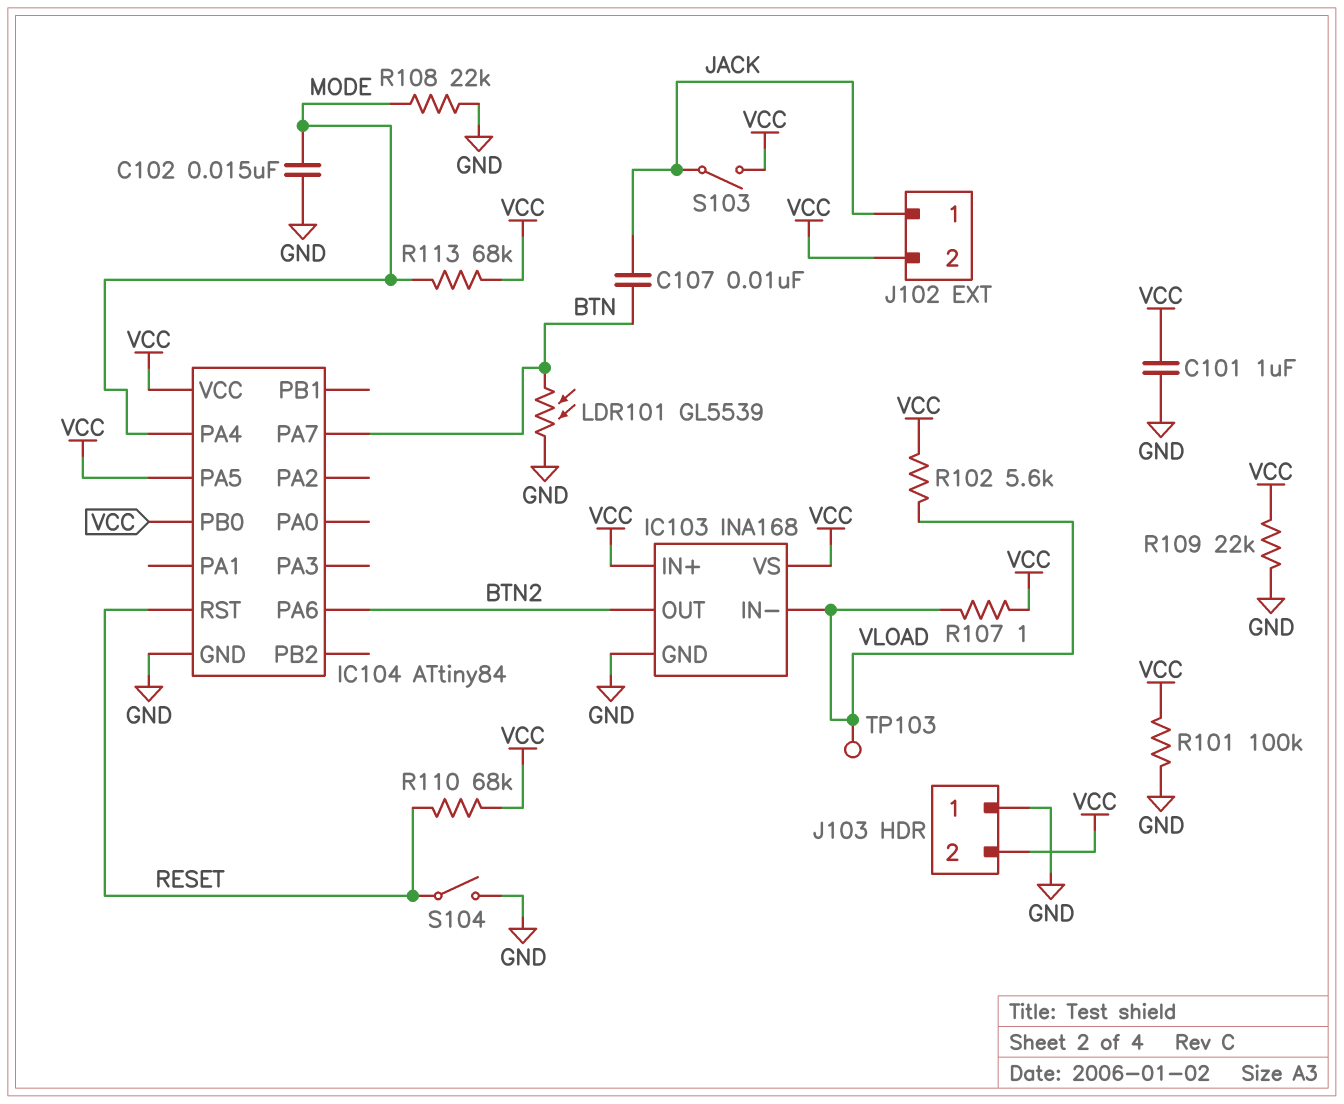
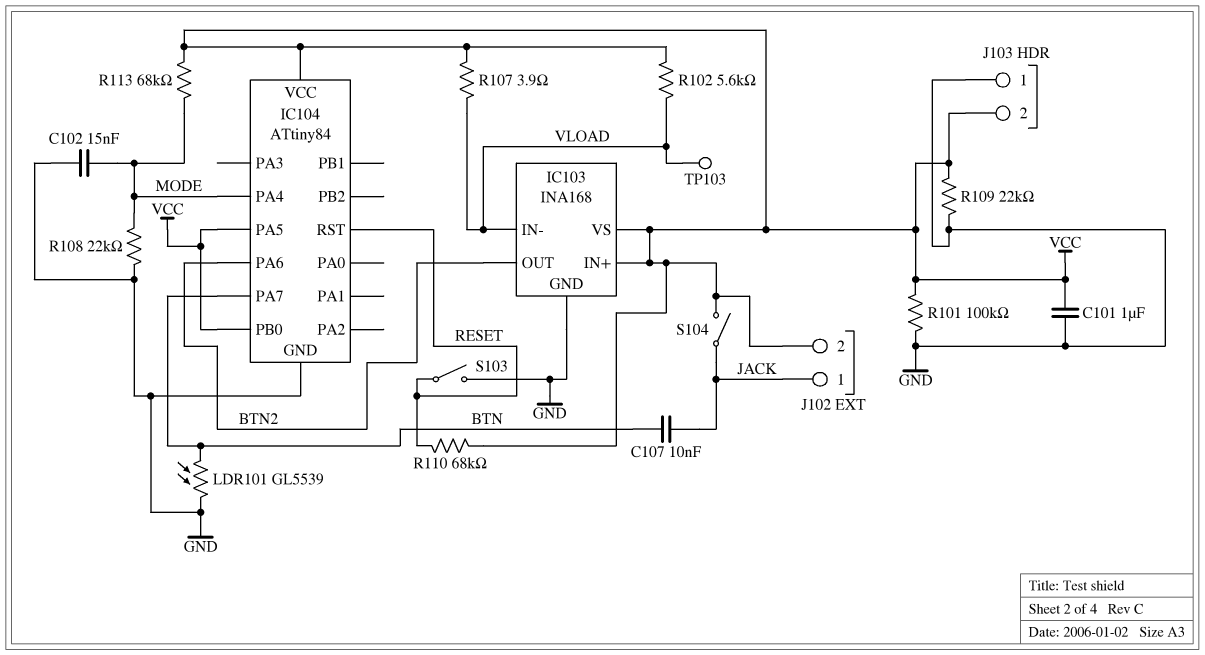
R107: 1 (VCC, VLOAD) -> 3.9 (VCC, VLOAD)
S103: switch (JACK, VCC) -> switch (GND, RESET)
S104: switch (GND, RESET) -> switch (JACK, VCC)

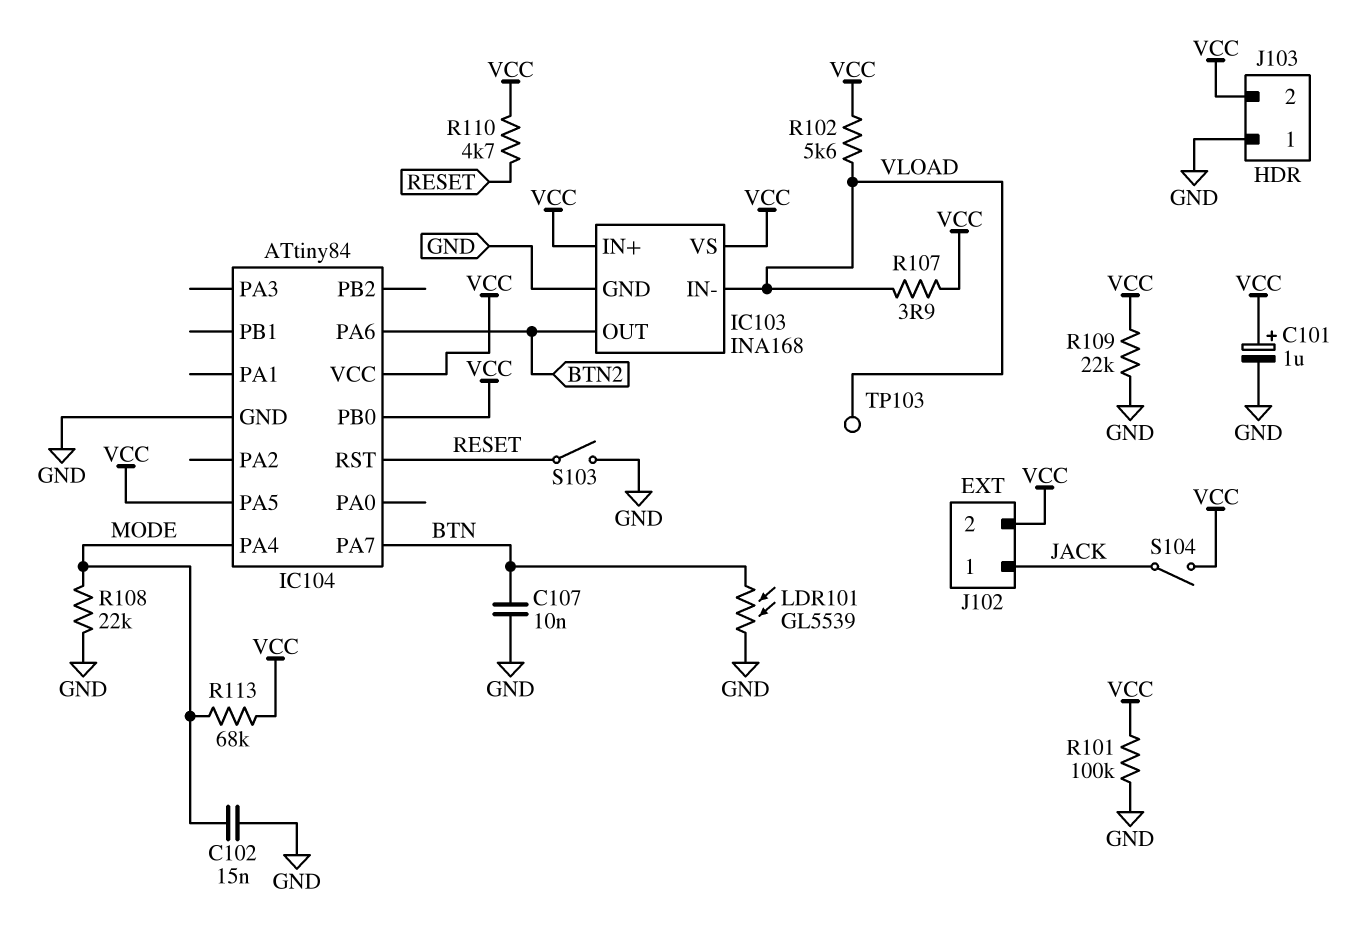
C101: 1uF (GND, VCC) -> 1uF (plus VCC, minus GND)
C107: 10nF (BTN, JACK) -> 10nF (BTN, GND)
R110: 68k (RESET, VCC) -> 4.7k (RESET, VCC)

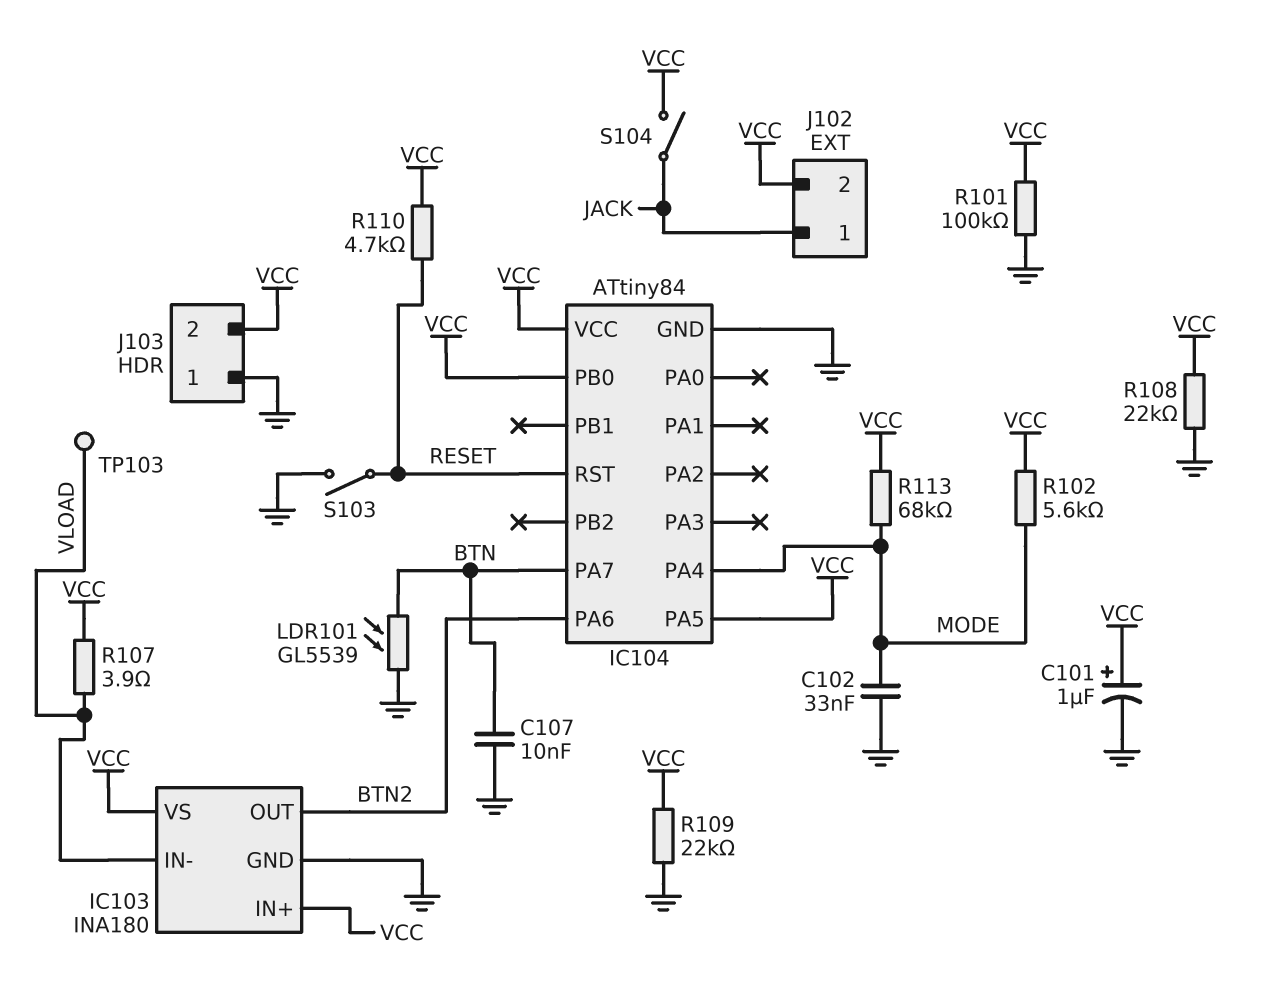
C102: 15nF (GND, MODE) -> 33nF (GND, MODE)
IC103: INA168 -> INA180
R102: 5.6k (VCC, VLOAD) -> 5.6k (MODE, VCC)
R108: 22k (GND, MODE) -> 22k (GND, VCC)

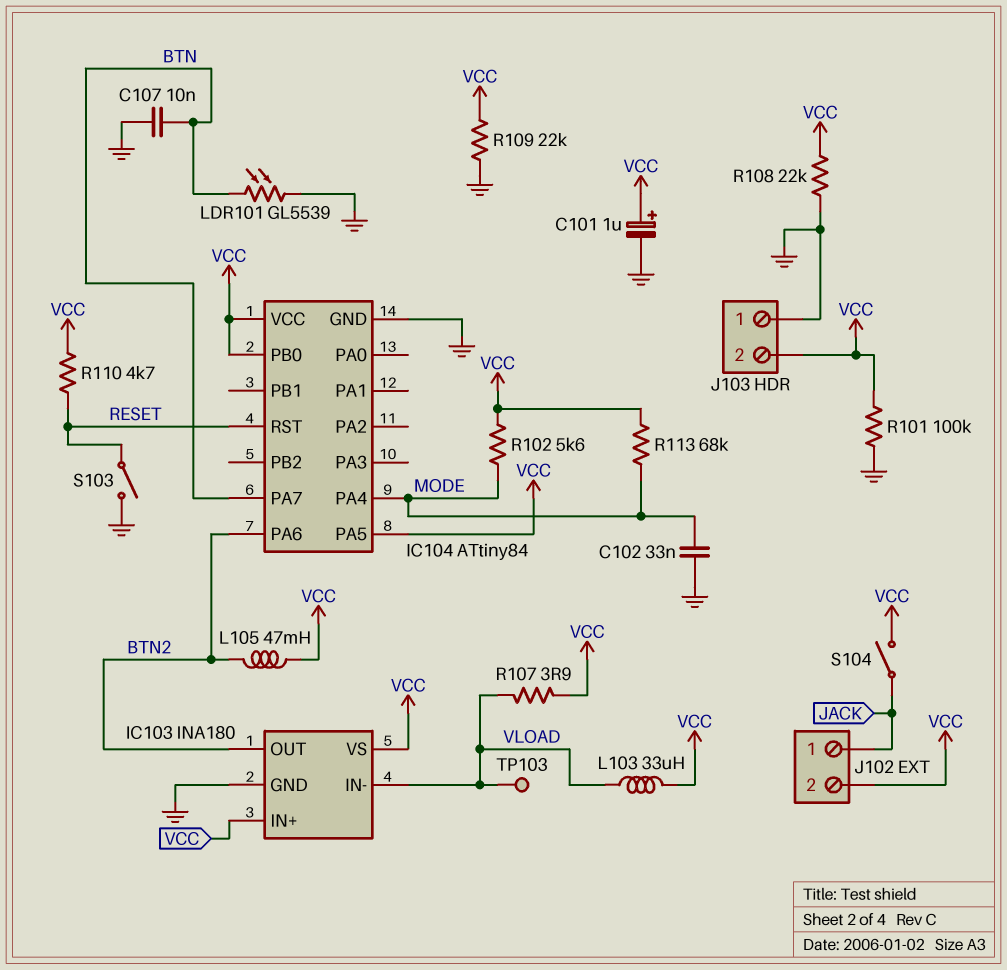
L103: none -> 33uH (VCC, VLOAD)
L105: none -> 47mH (BTN2, VCC)

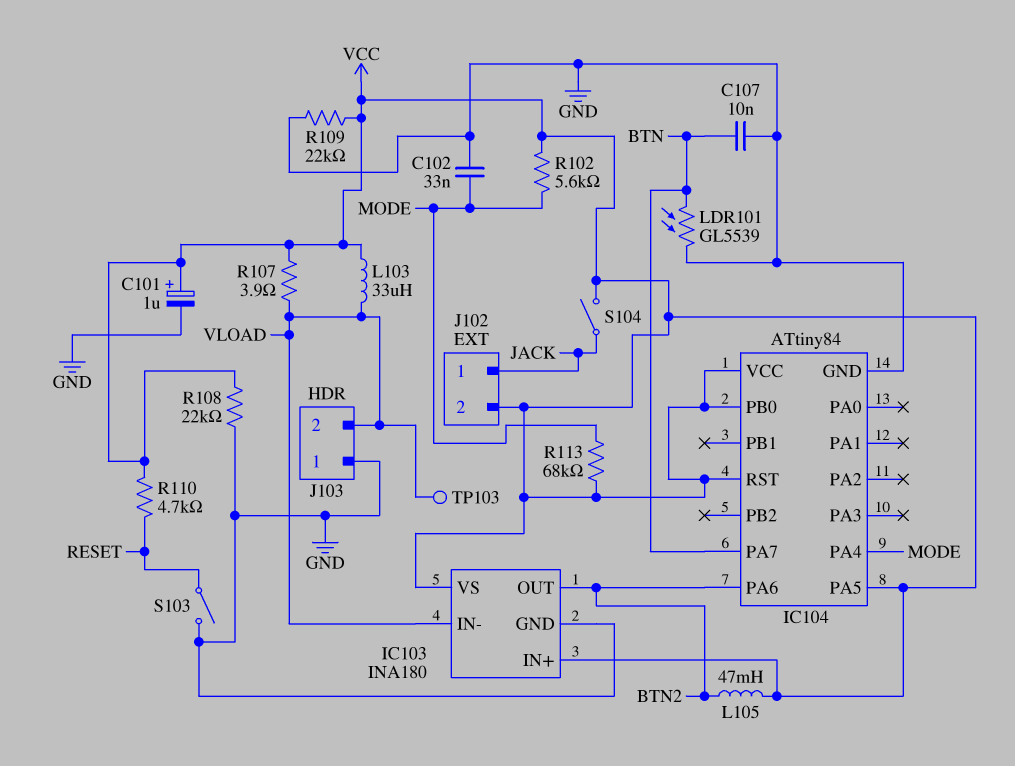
IC104 pin RST: RESET -> VCC
J103 pin 2: VCC -> VLOAD
R101: 100k (GND, VCC) -> none

